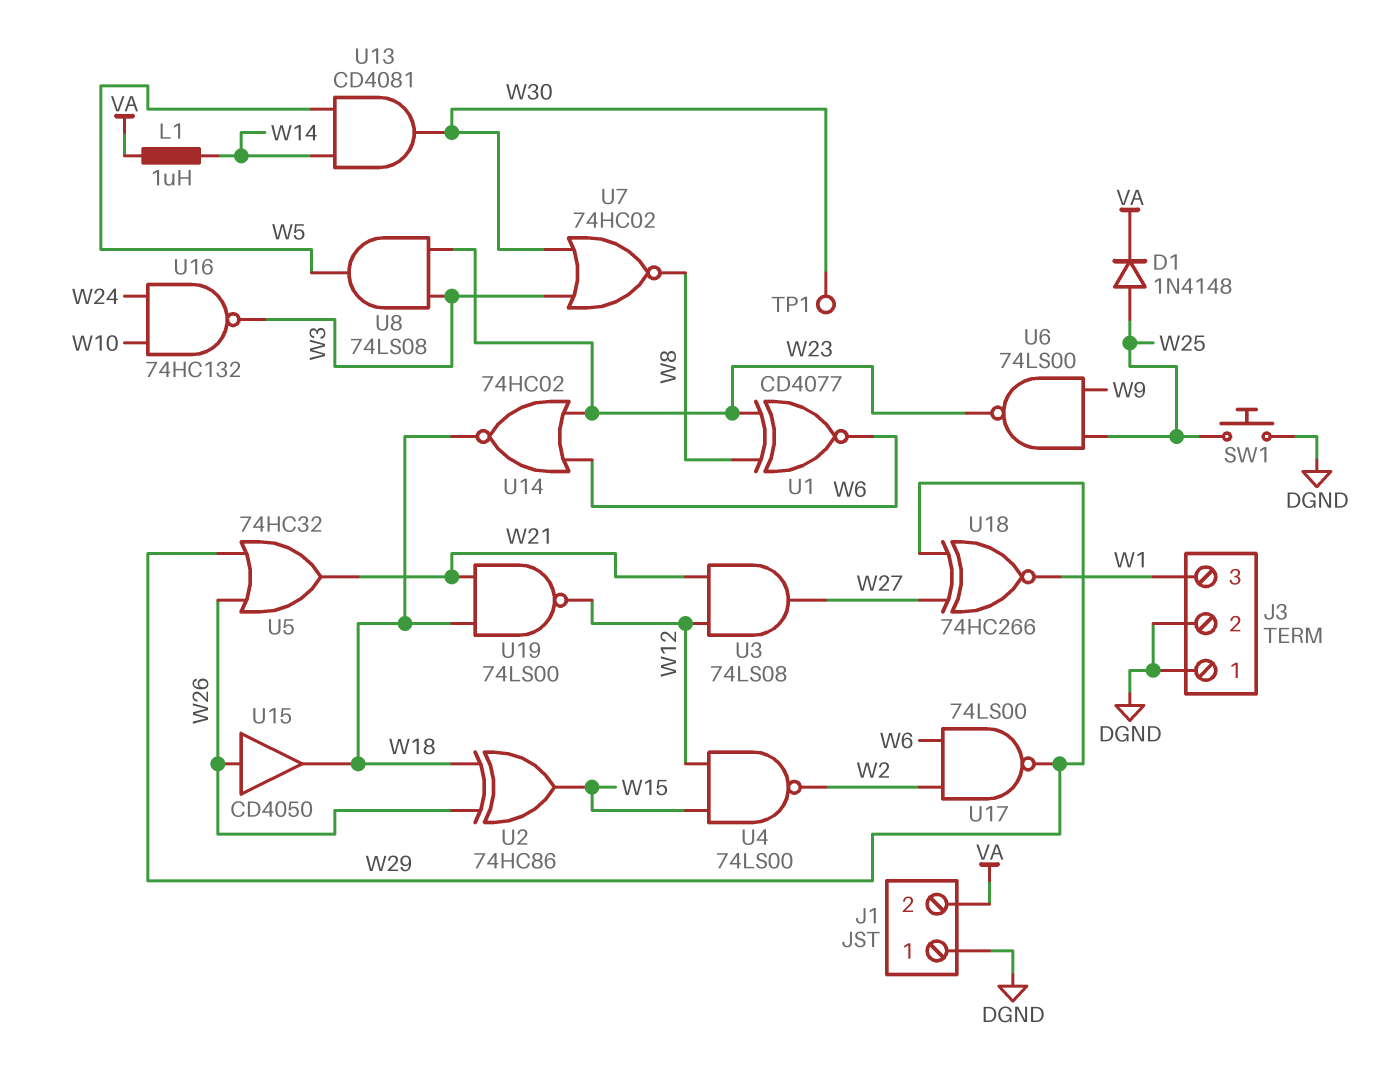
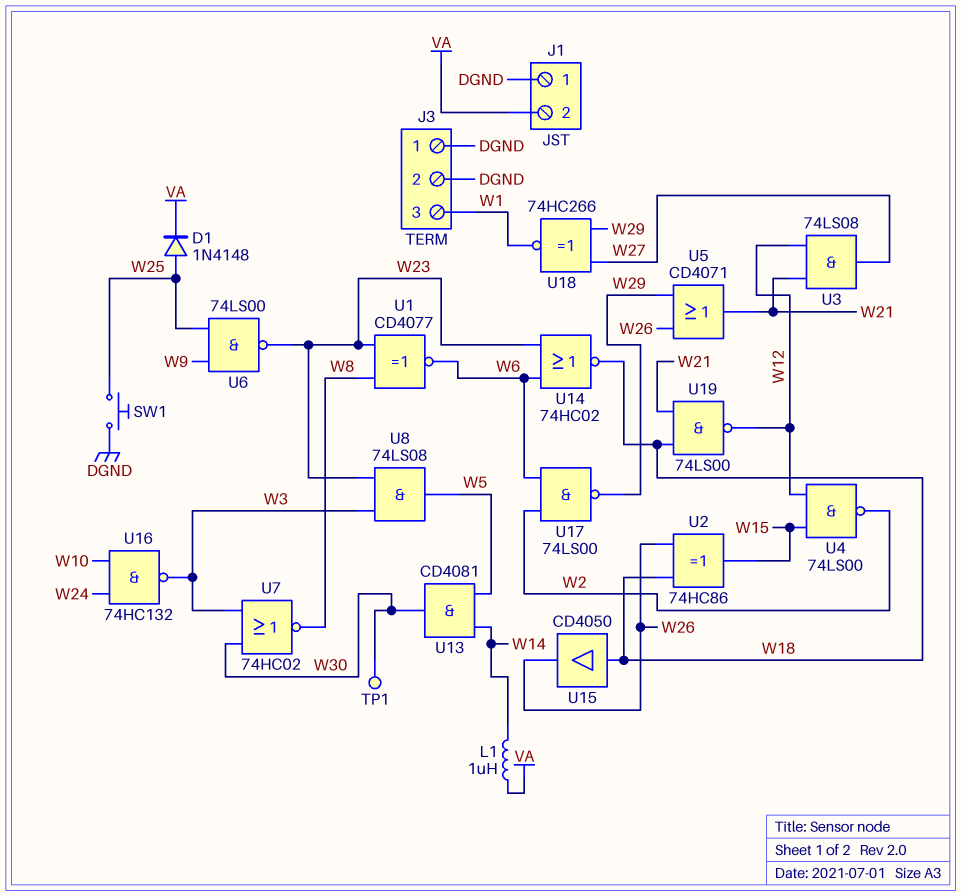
U5: OR 74HC32 (in W26, in W29, out W21) -> OR CD4071 (in W26, in W29, out W21)
U15: buffer CD4050 (in W26, out W18) -> buffer CD4050 (in W18, out W26)

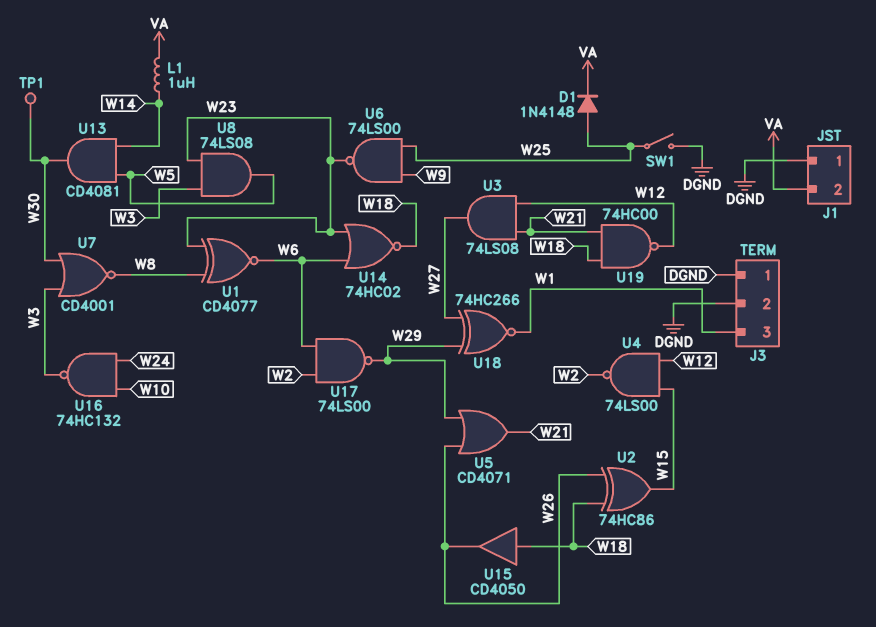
SW1: button (DGND, W25) -> switch (DGND, W25)
U7: NOR 74HC02 (in W3, in W30, out W8) -> NOR CD4001 (in W3, in W30, out W8)
U19: NAND 74LS00 (in W18, in W21, out W12) -> NAND 74HC00 (in W18, in W21, out W12)

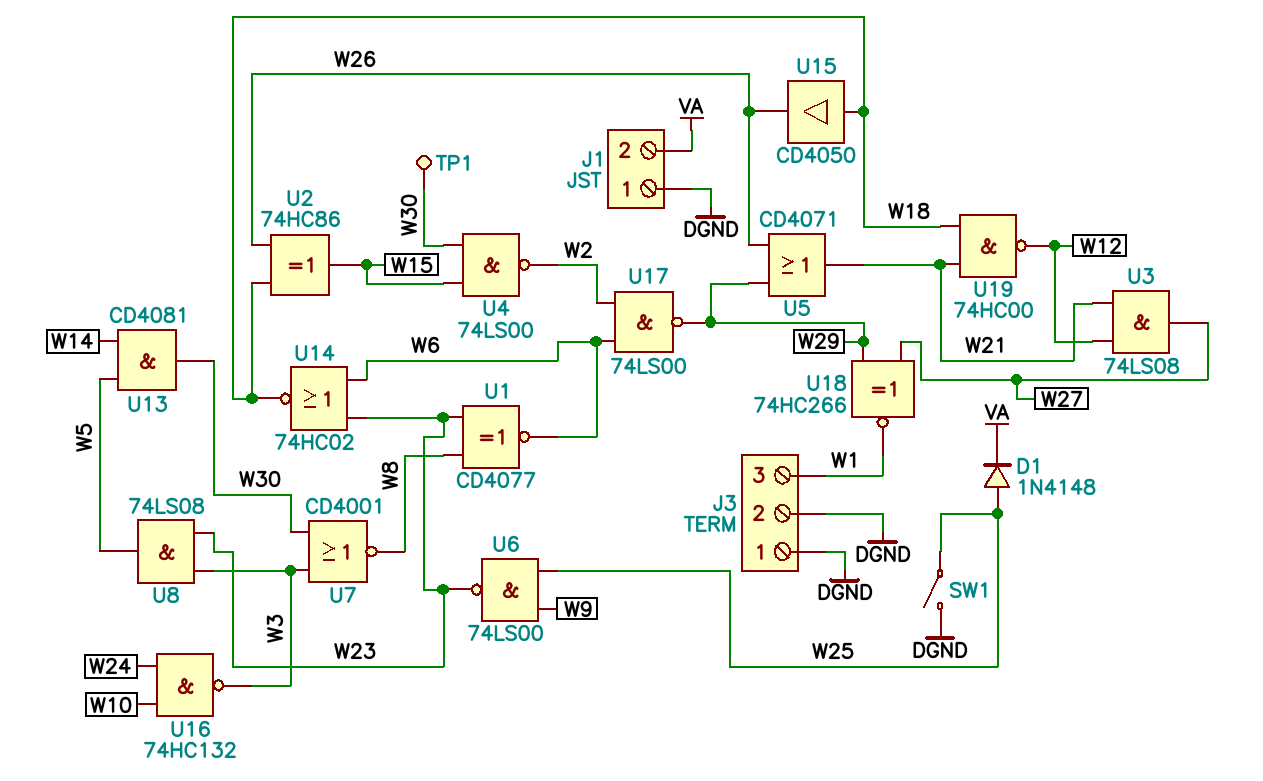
L1: 1uH (VA, W14) -> none
U4: NAND 74LS00 (in W12, in W15, out W2) -> NAND 74LS00 (in W15, in W30, out W2)

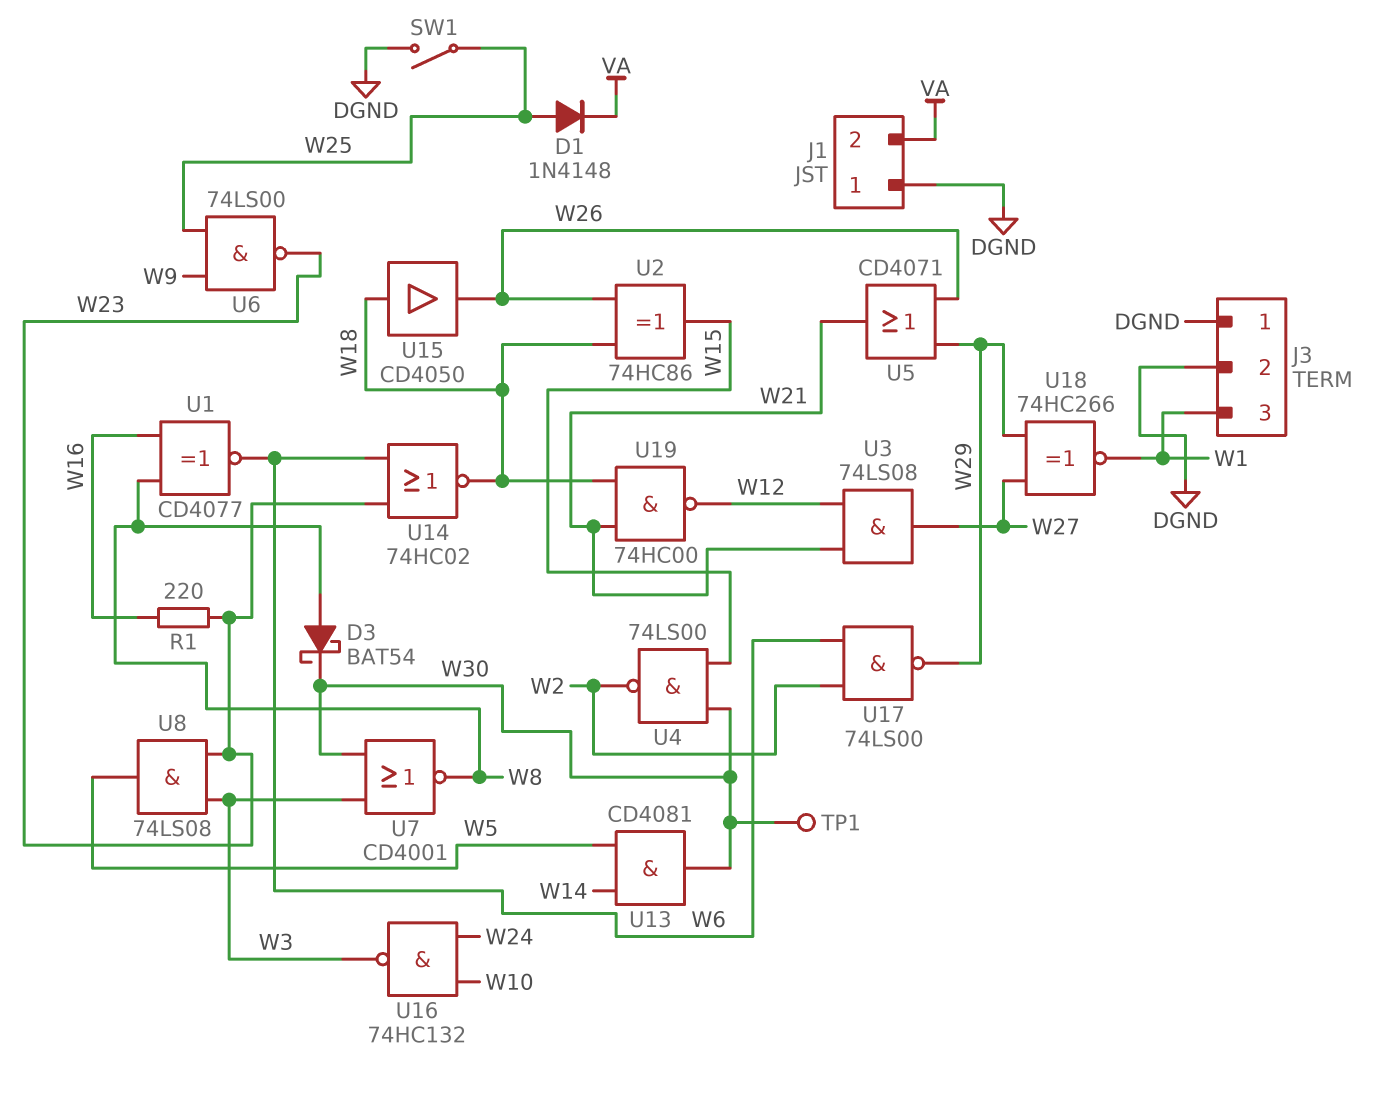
D3: none -> schottky BAT54 (A W8, K W30)
R1: none -> 220 (W16, W23)
U1: XNOR CD4077 (in W8, in W23, out W6) -> XNOR CD4077 (in W8, in W16, out W6)

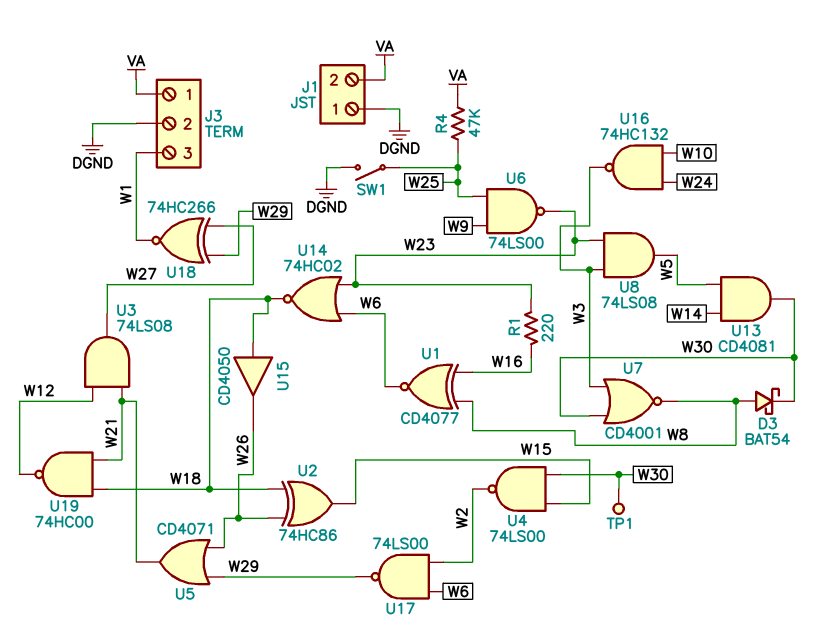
D1: diode 1N4148 (A W25, K VA) -> none
J3 pin 1: DGND -> VA
R4: none -> 47k (VA, W25)

